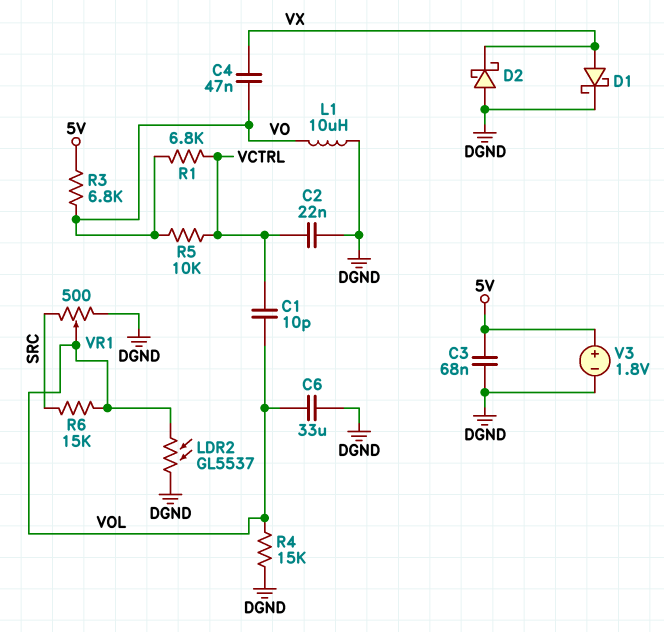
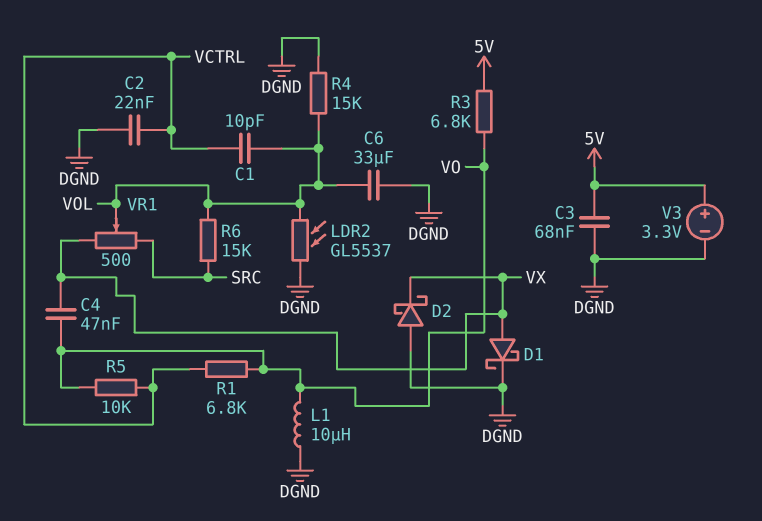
V3: 1.8V (plus 5V, minus DGND) -> 3.3V (plus 5V, minus DGND)
VR1: 500 (DGND, SRC, wiper VOL) -> 500 (SRC, VX, wiper VOL)

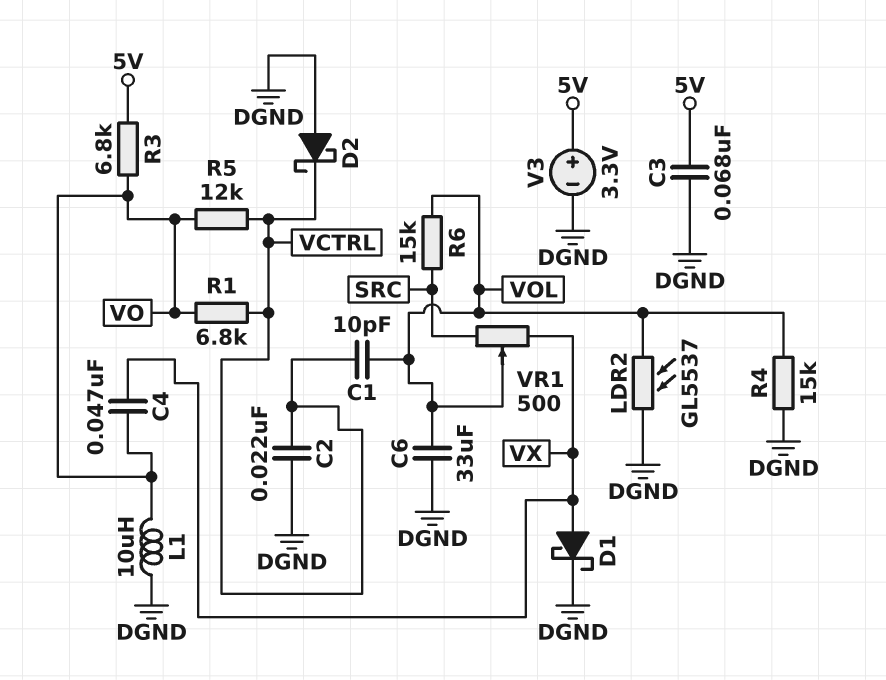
D2: schottky (A DGND, K VX) -> schottky (A DGND, K VCTRL)
R5: 10k (VCTRL, VO) -> 12k (VCTRL, VO)

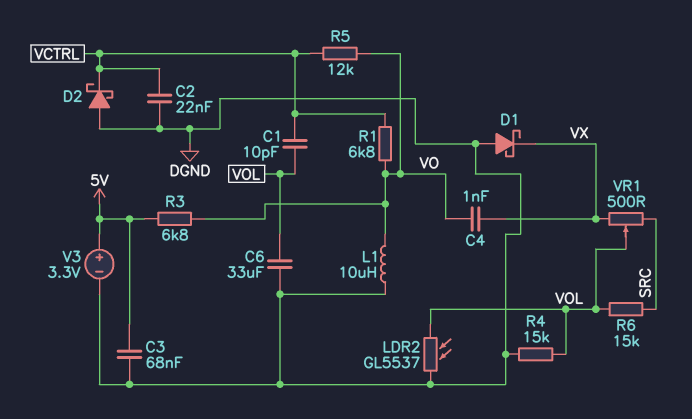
C4: 47nF (VO, VX) -> 1nF (VO, VX)
D1: schottky (A VX, K DGND) -> schottky (A DGND, K VX)

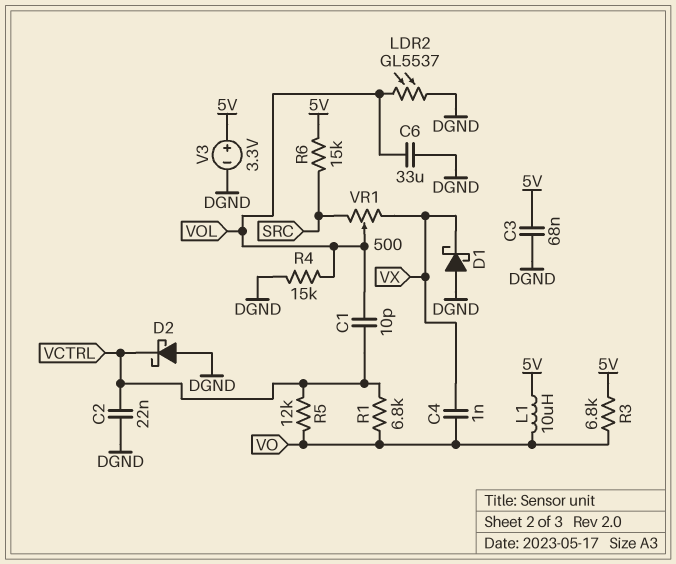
L1: 10uH (DGND, VO) -> 10uH (5V, VO)
R6: 15k (SRC, VOL) -> 15k (5V, SRC)

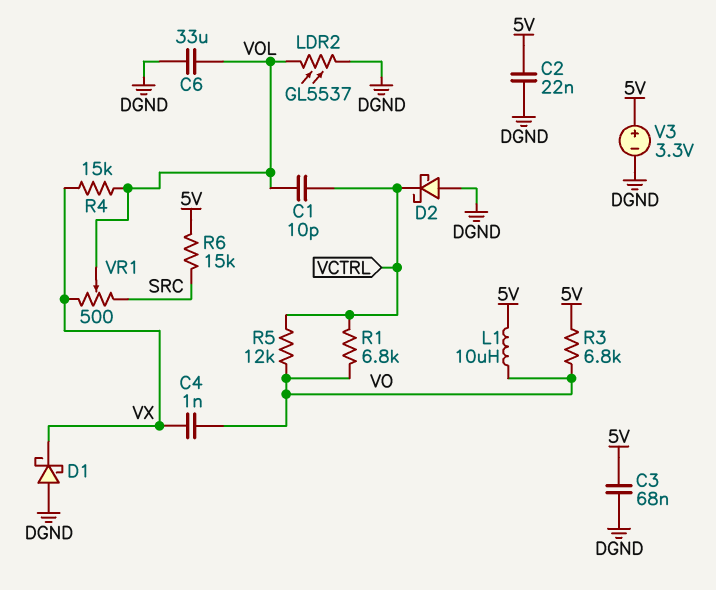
C2: 22nF (DGND, VCTRL) -> 22nF (5V, DGND)
R4: 15k (DGND, VOL) -> 15k (VOL, VX)

